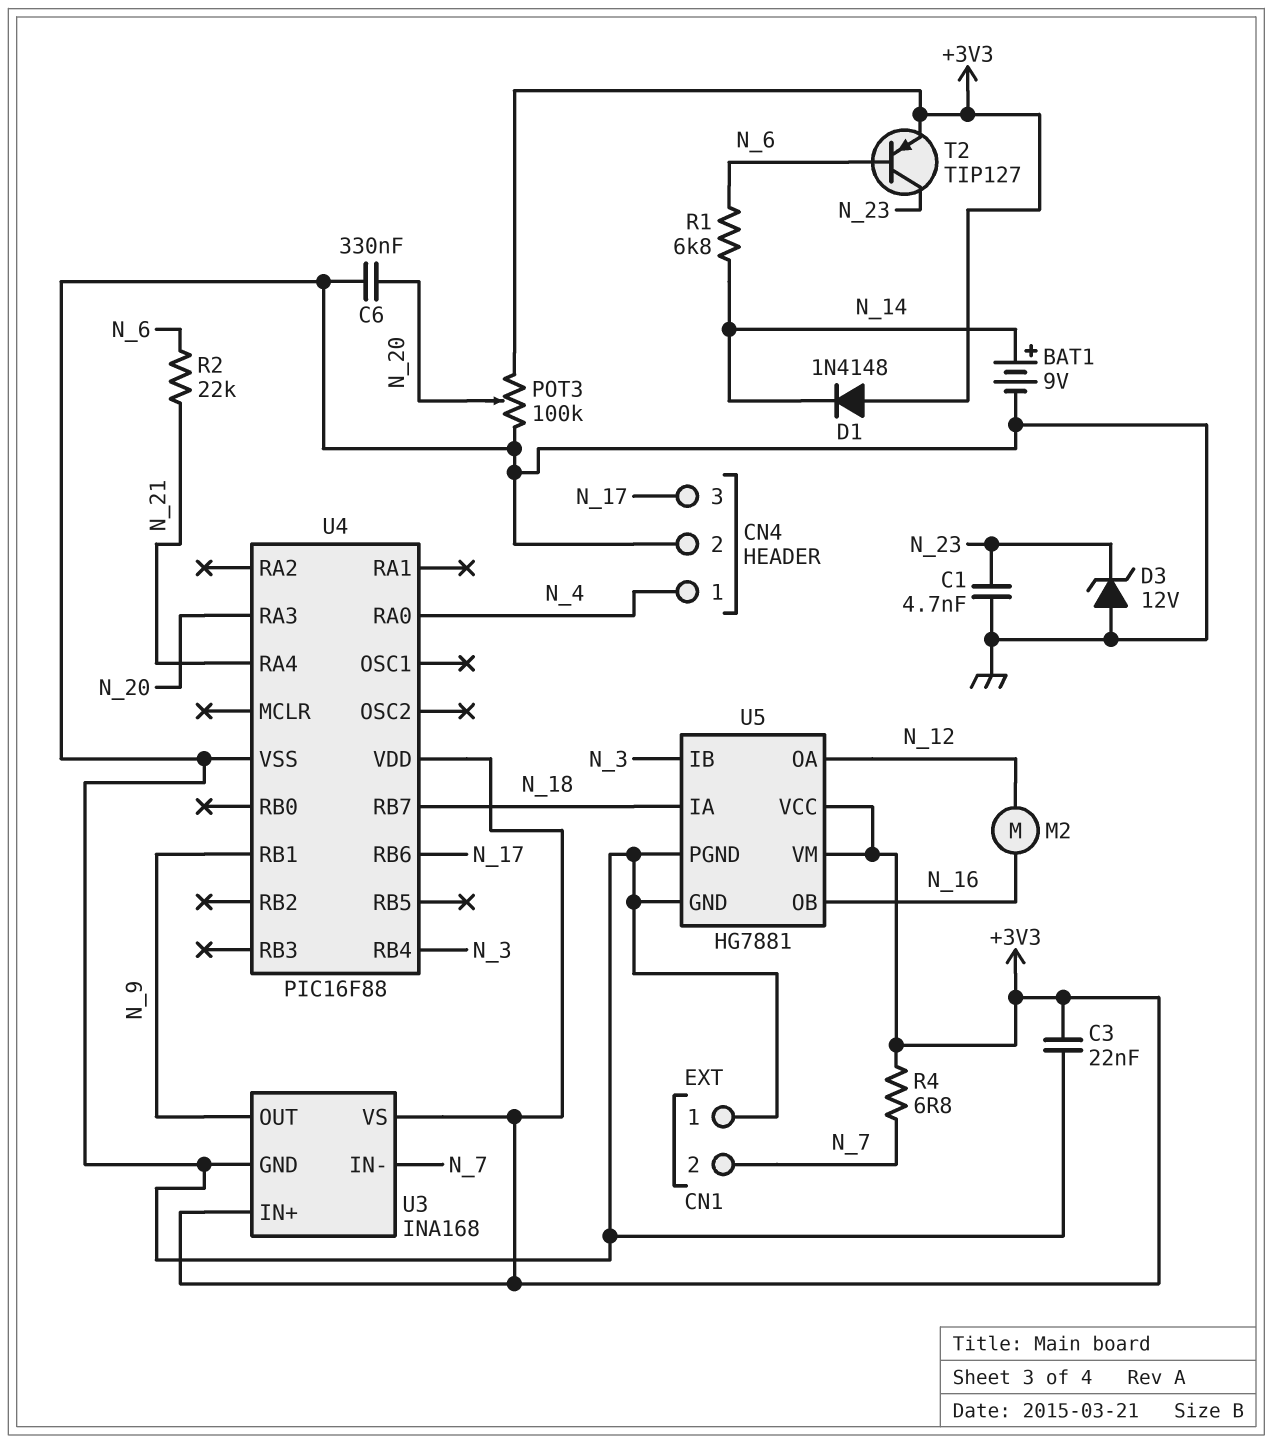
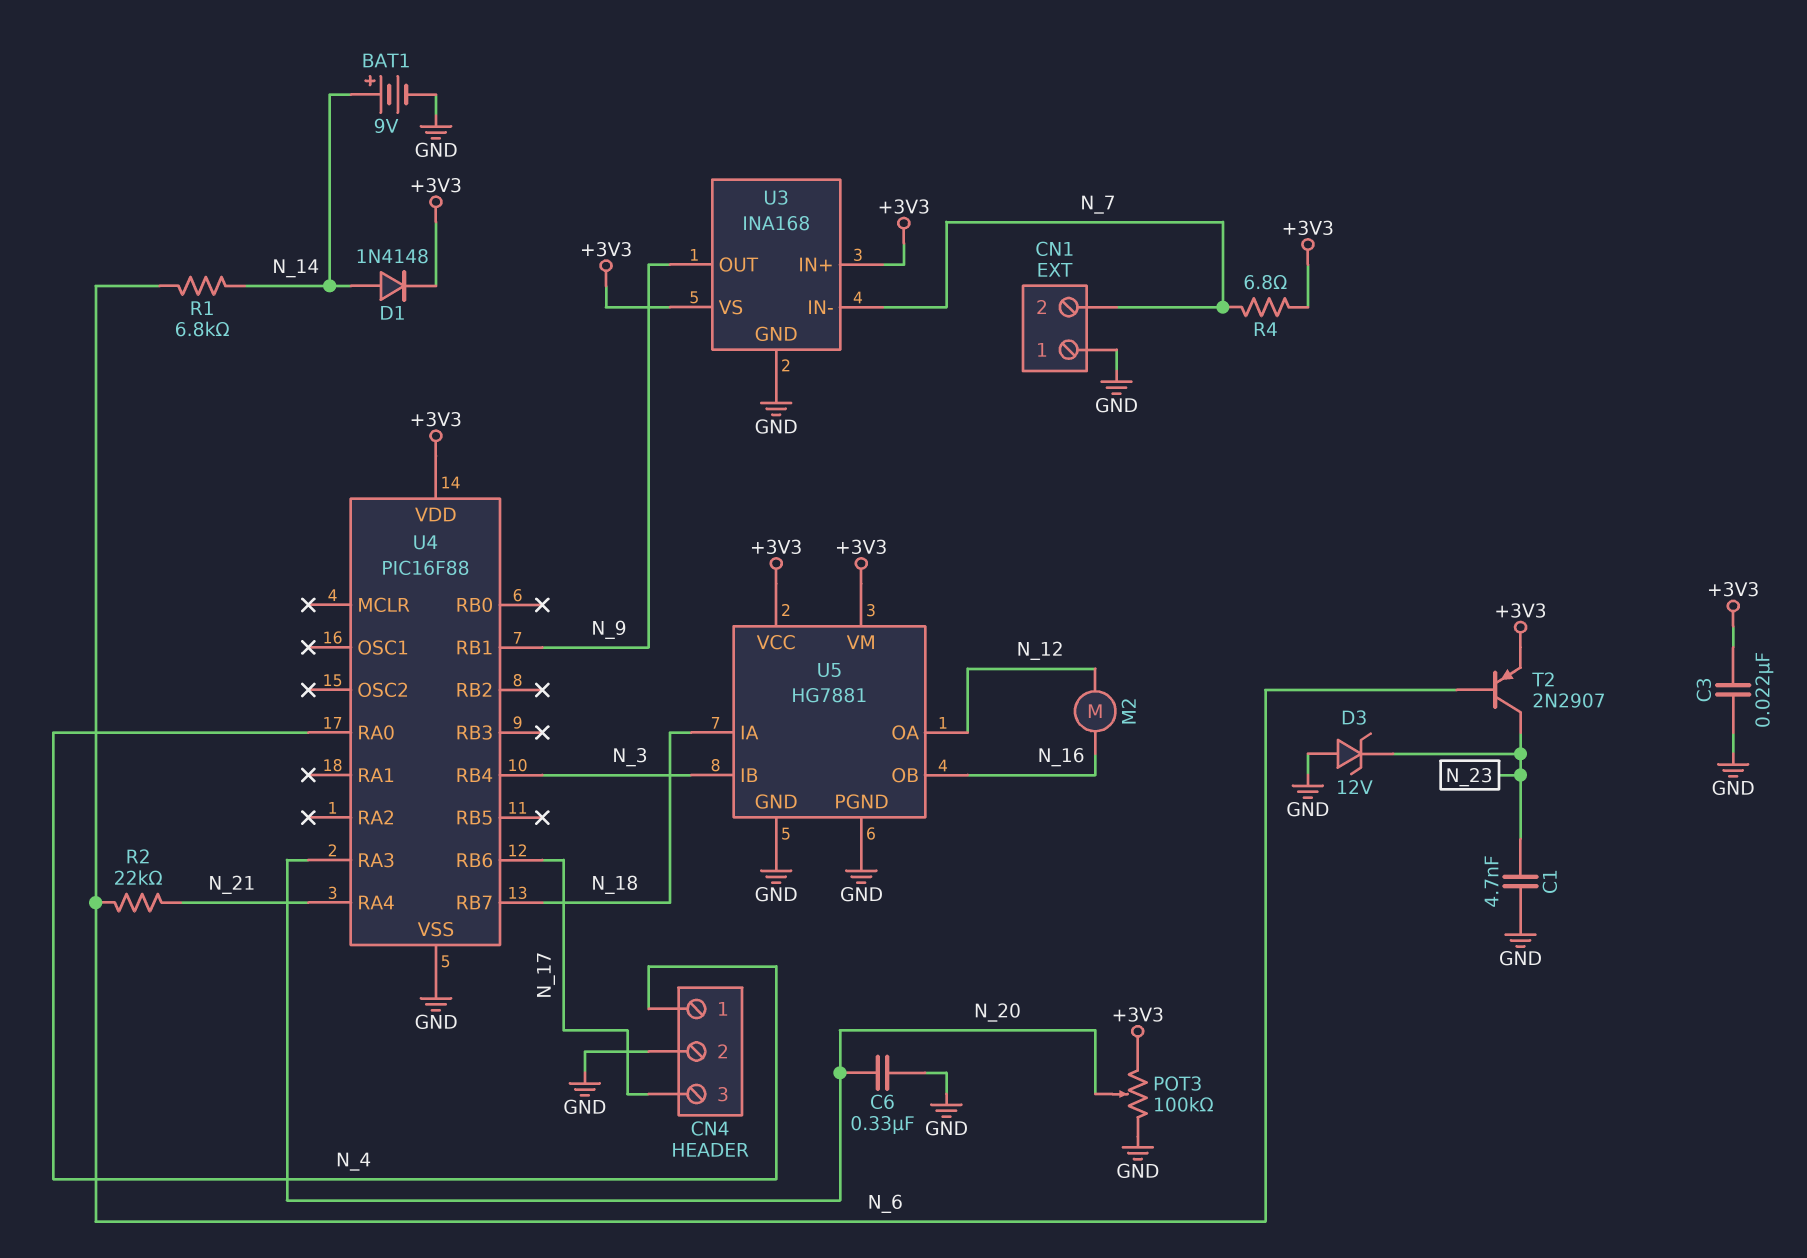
D1: diode 1N4148 (A +3V3, K N_14) -> diode 1N4148 (A N_14, K +3V3)
T2: PNP TIP127 (B N_6, C N_23, E +3V3) -> PNP 2N2907 (B N_6, C N_23, E +3V3)

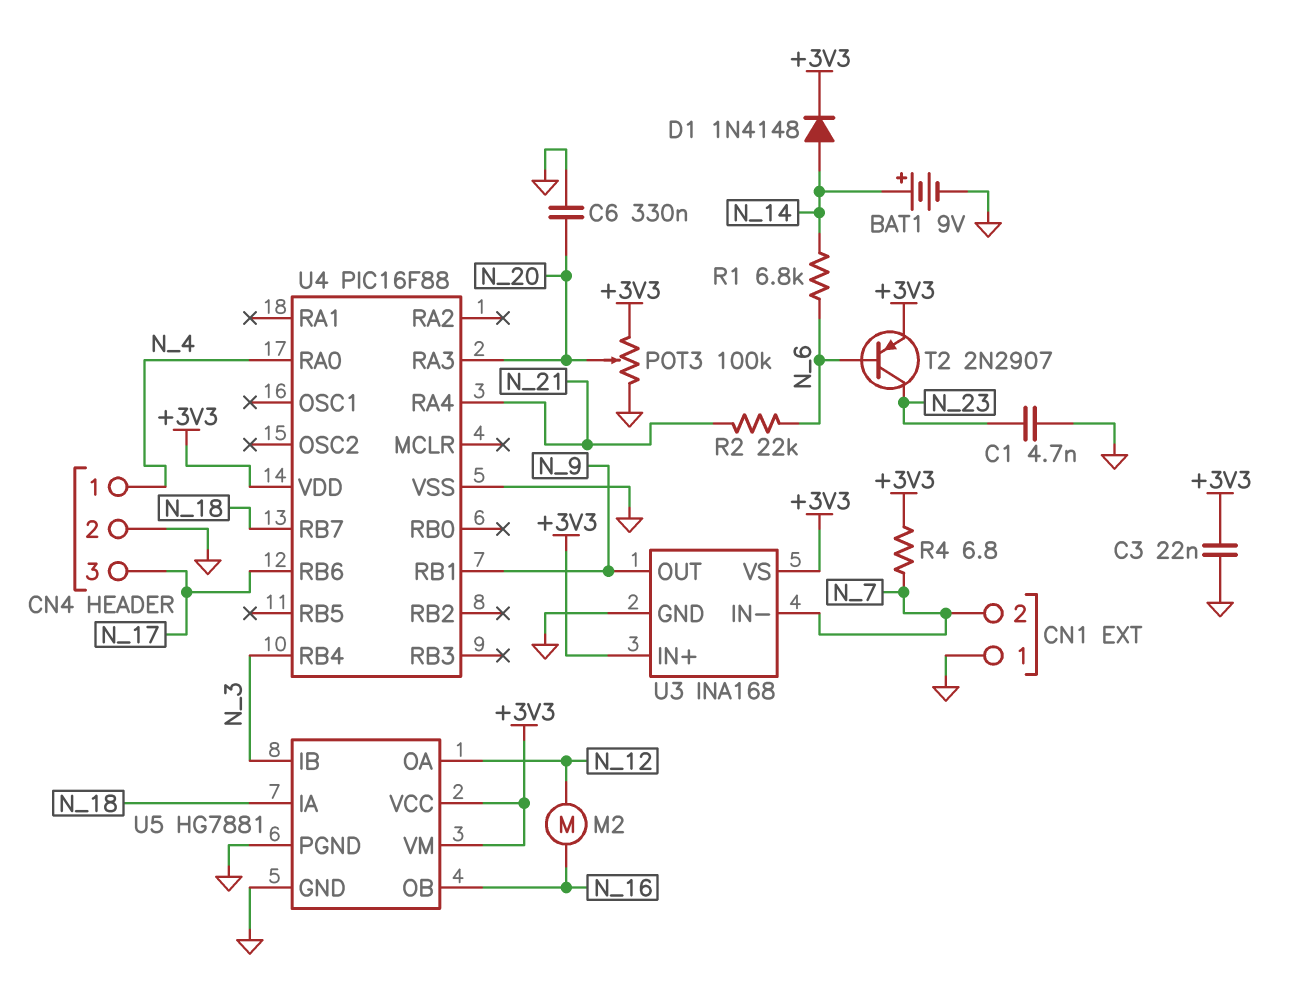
D3: zener 12V (A GND, K N_23) -> none

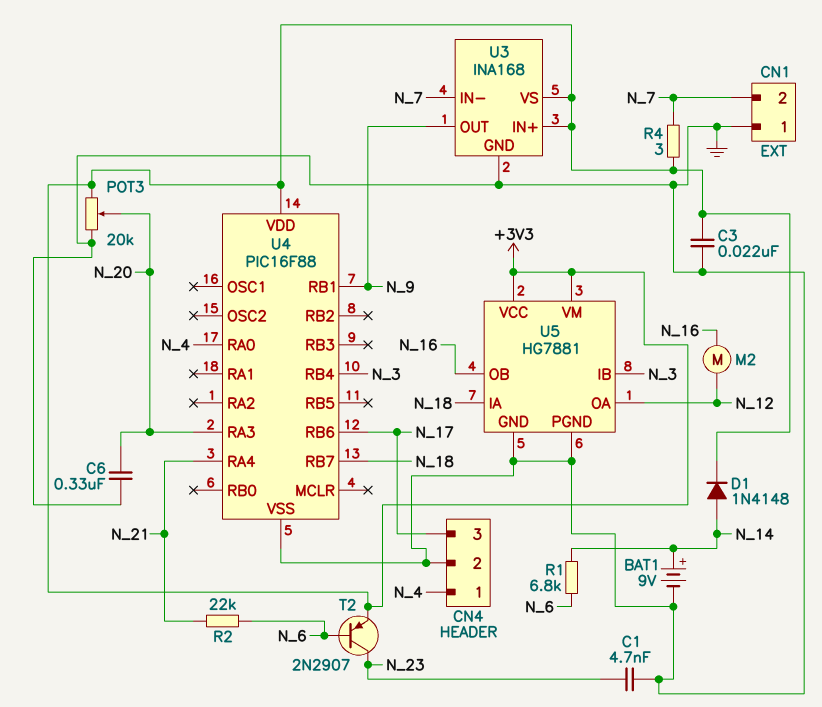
POT3: 100k (+3V3, GND, wiper N_20) -> 20k (+3V3, GND, wiper N_20)
R4: 6.8 (+3V3, N_7) -> 3 (+3V3, N_7)

